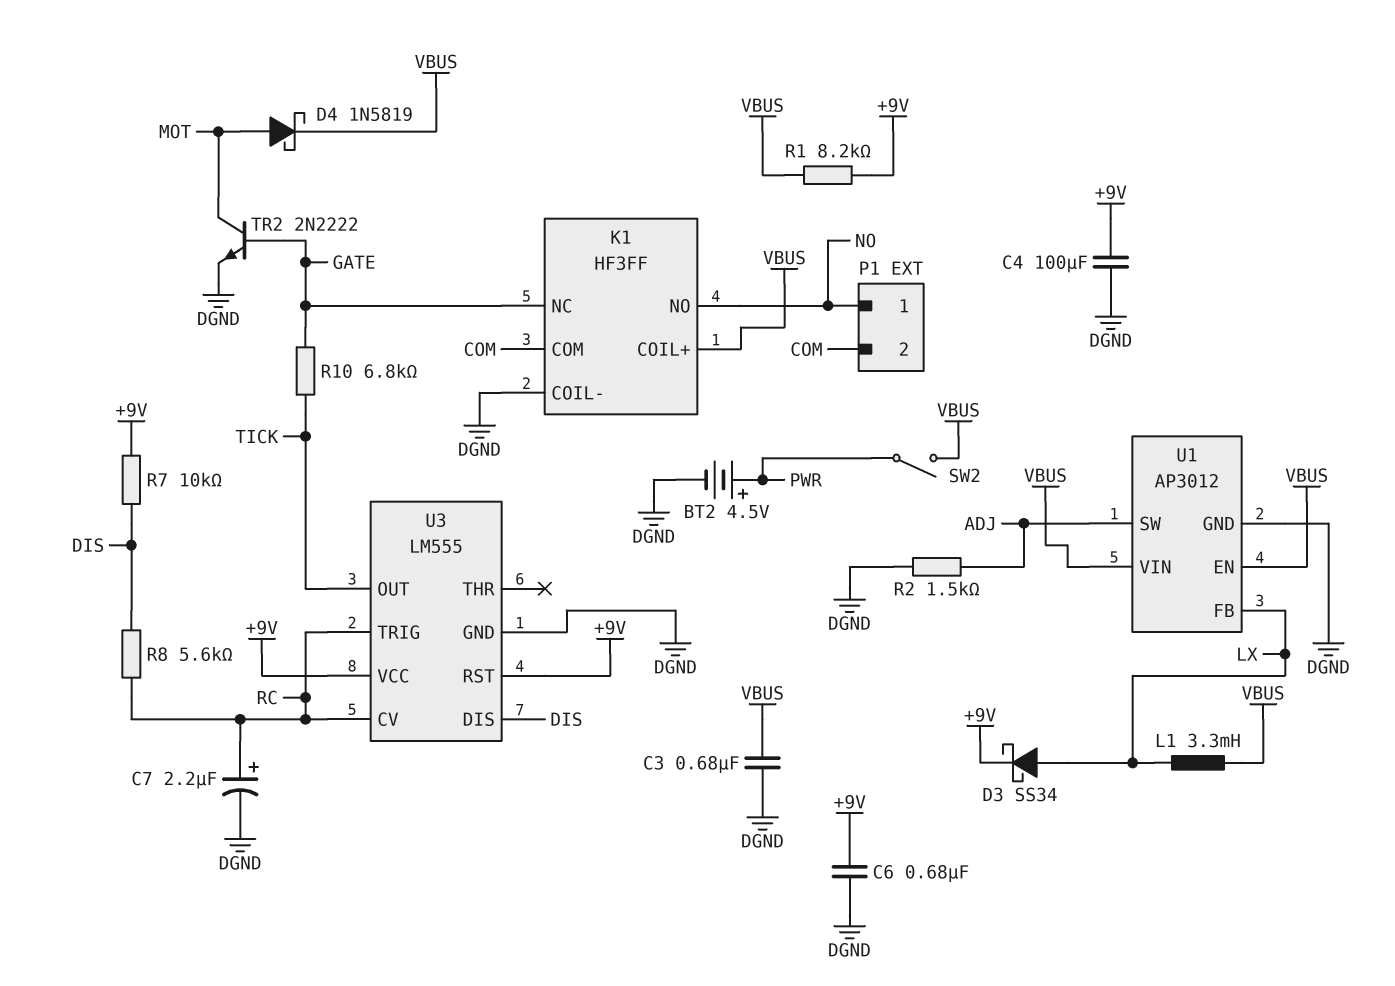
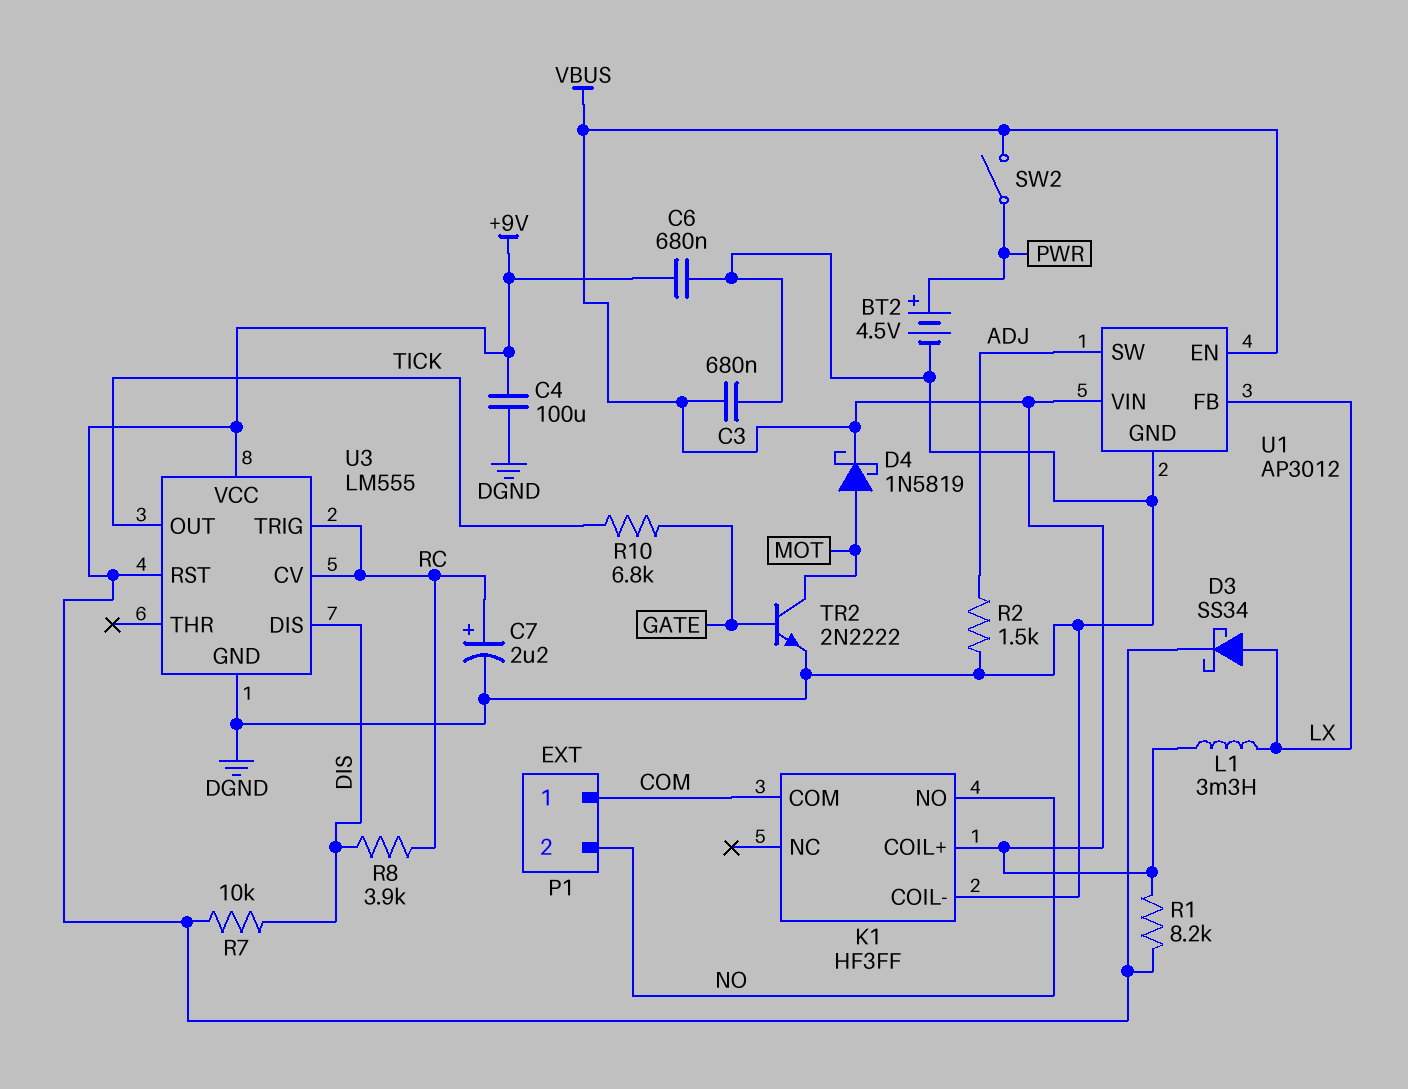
K1 pin NC: GATE -> none
P1 pin 1: NO -> COM
P1 pin 2: COM -> NO
R8: 5.6k (DIS, RC) -> 3.9k (DIS, RC)

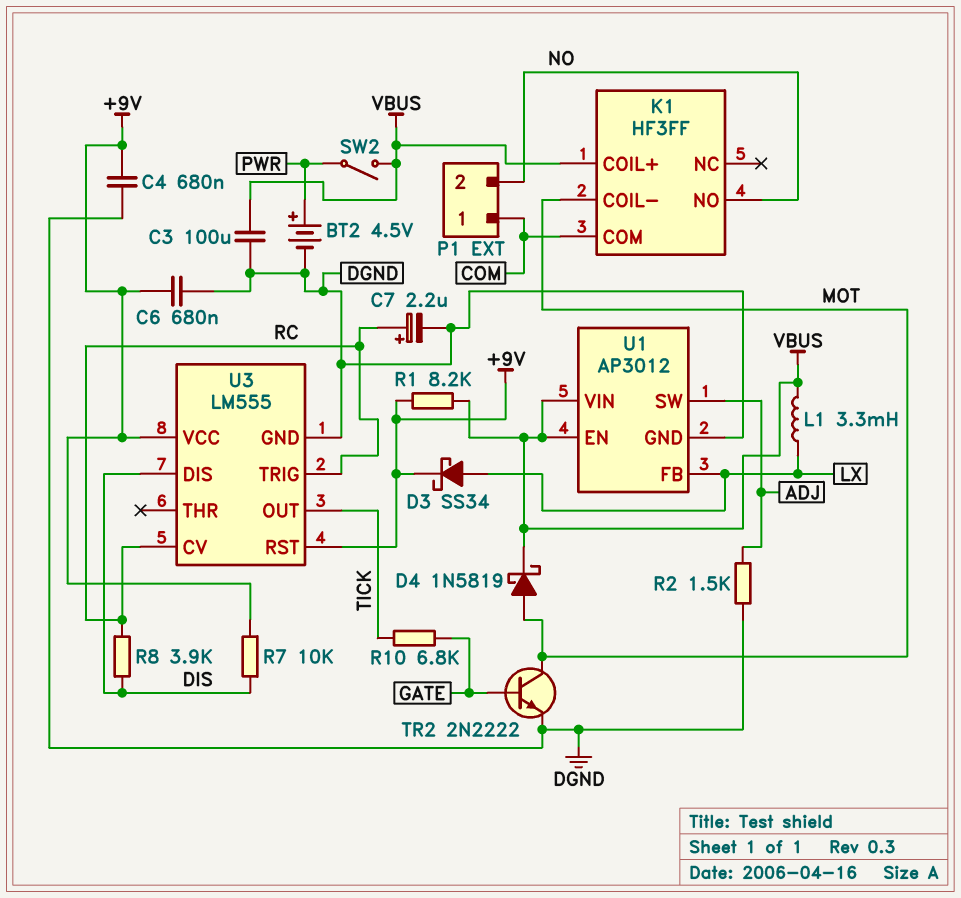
C3: 680nF (DGND, VBUS) -> 100uF (DGND, VBUS)
C4: 100uF (+9V, DGND) -> 680nF (+9V, DGND)
K1 pin COIL-: DGND -> MOT

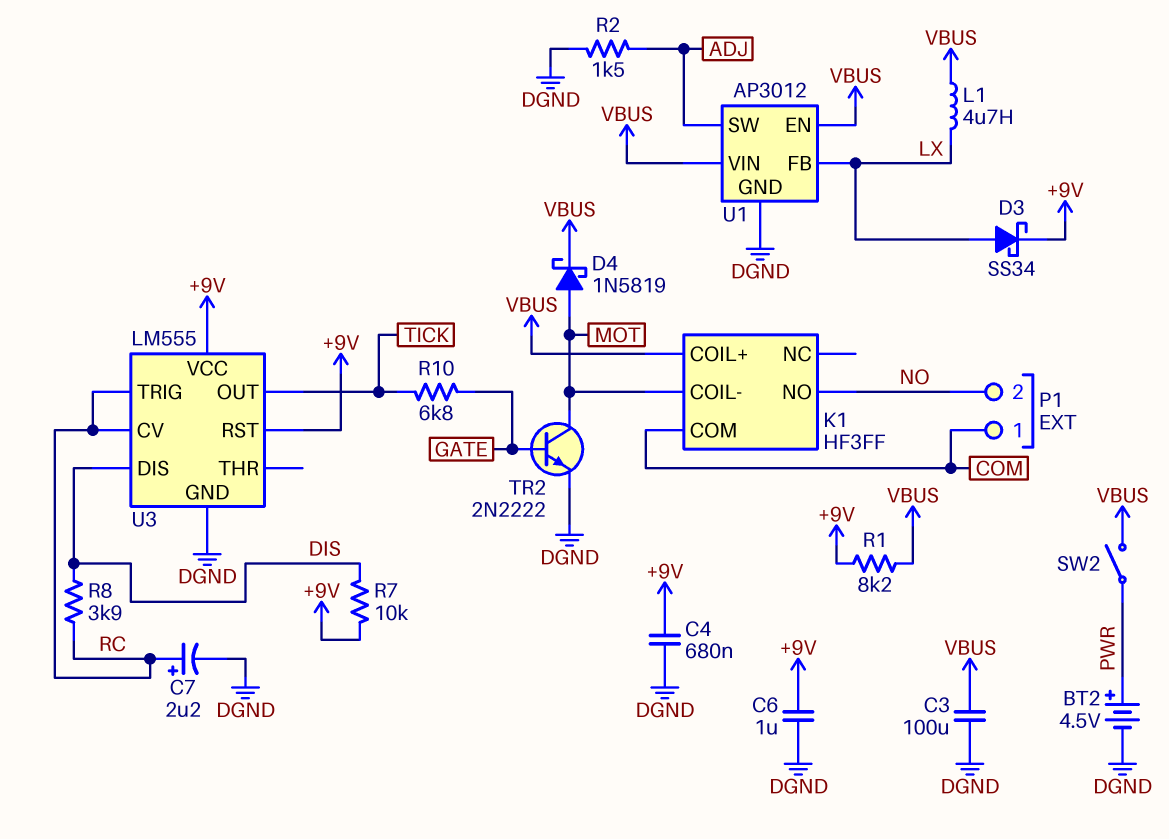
C6: 680nF (+9V, DGND) -> 1uF (+9V, DGND)
L1: 3.3mH (LX, VBUS) -> 4.7uH (LX, VBUS)

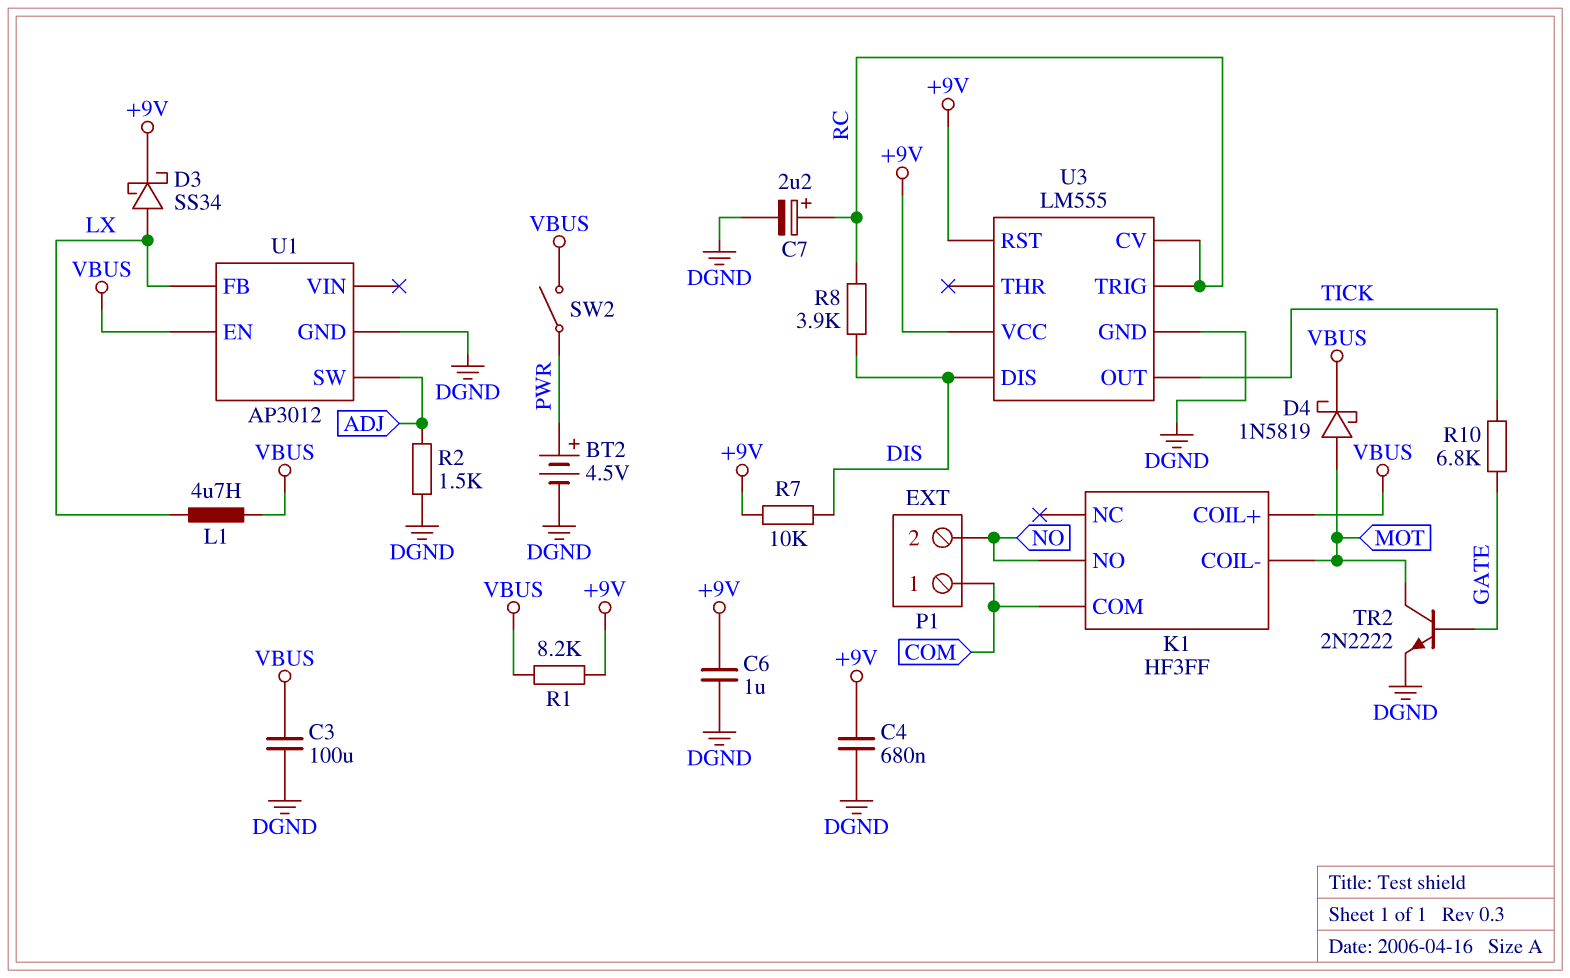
U1 pin VIN: VBUS -> none

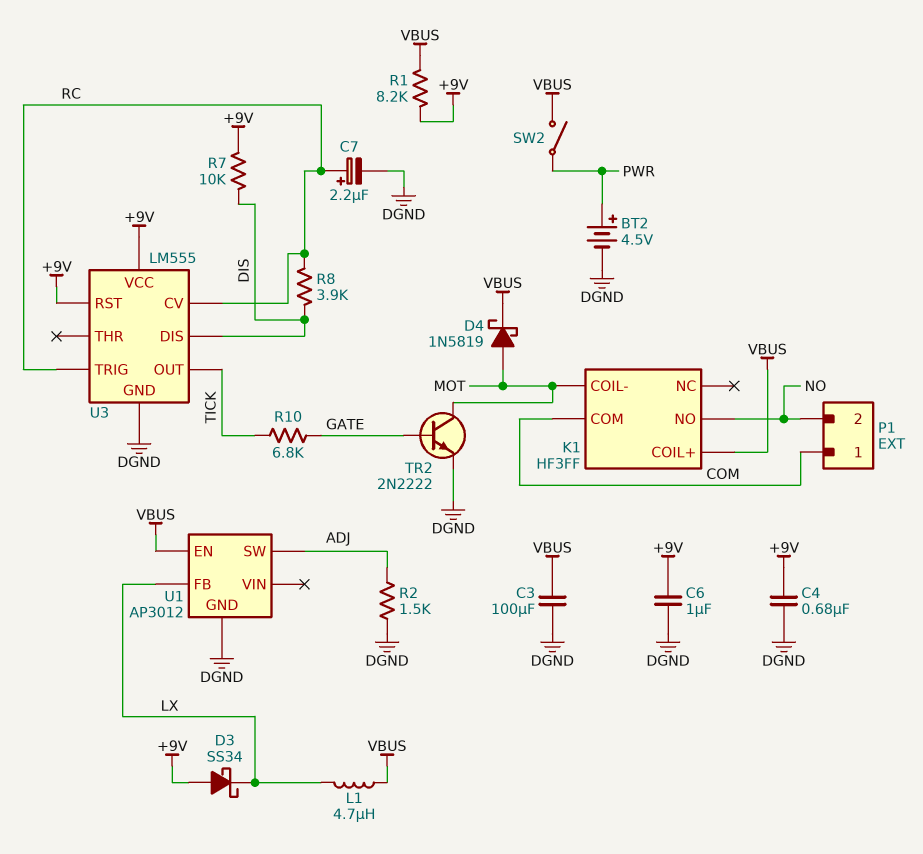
D3: schottky SS34 (A LX, K +9V) -> schottky SS34 (A +9V, K LX)

